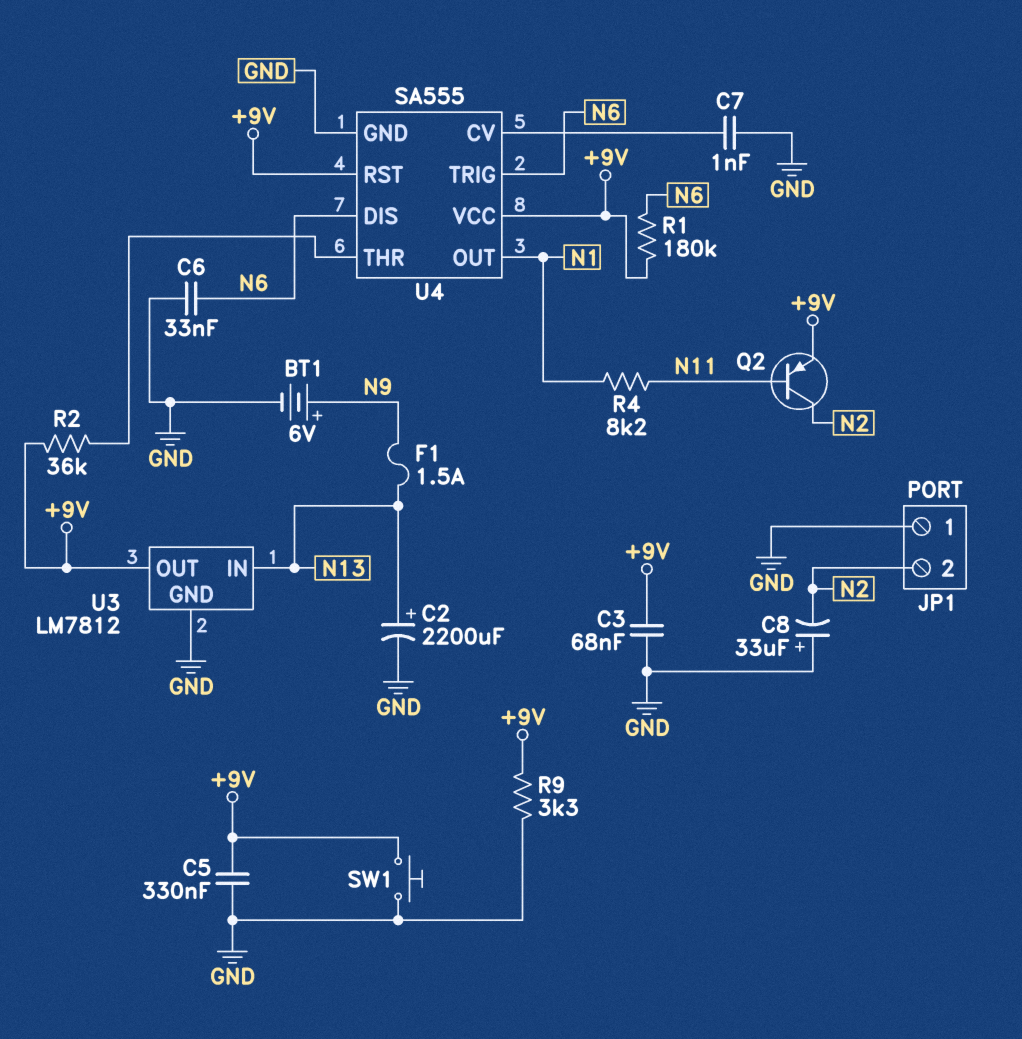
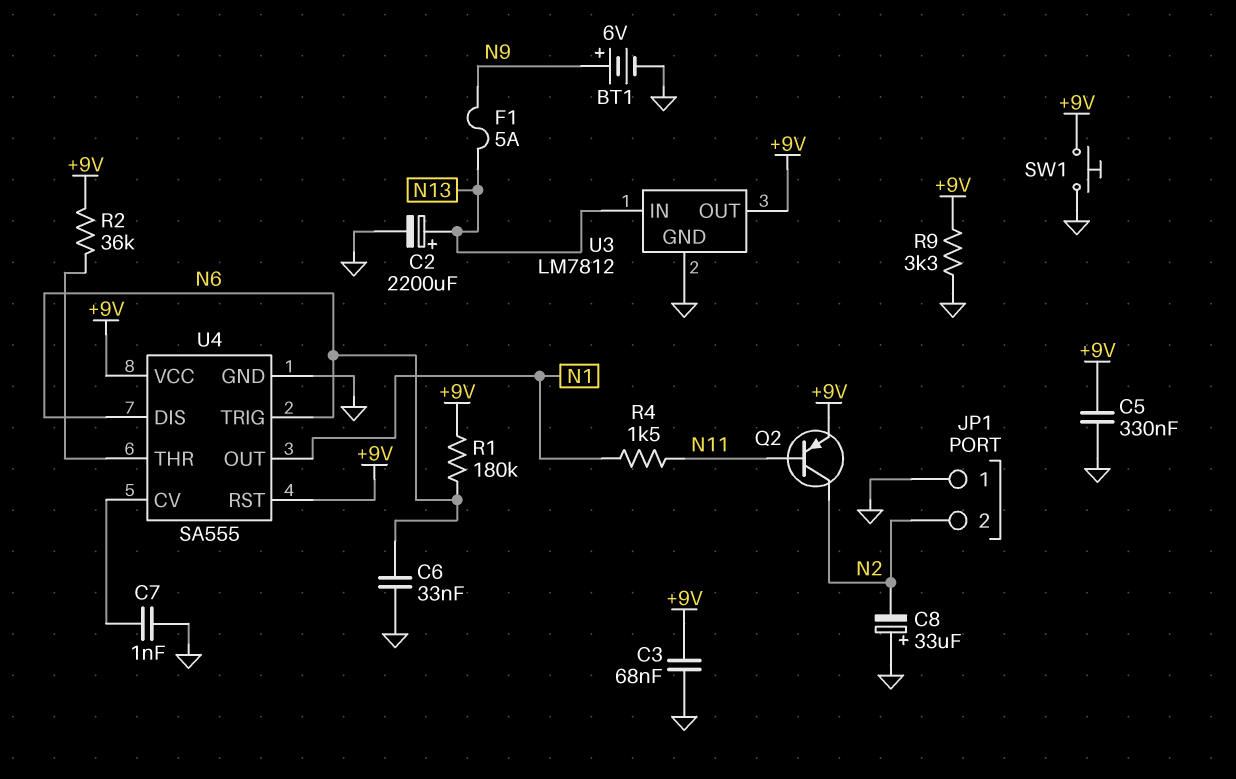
F1: 1.5A (N9, N13) -> 5A (N9, N13)
R4: 8.2k (N1, N11) -> 1.5k (N1, N11)

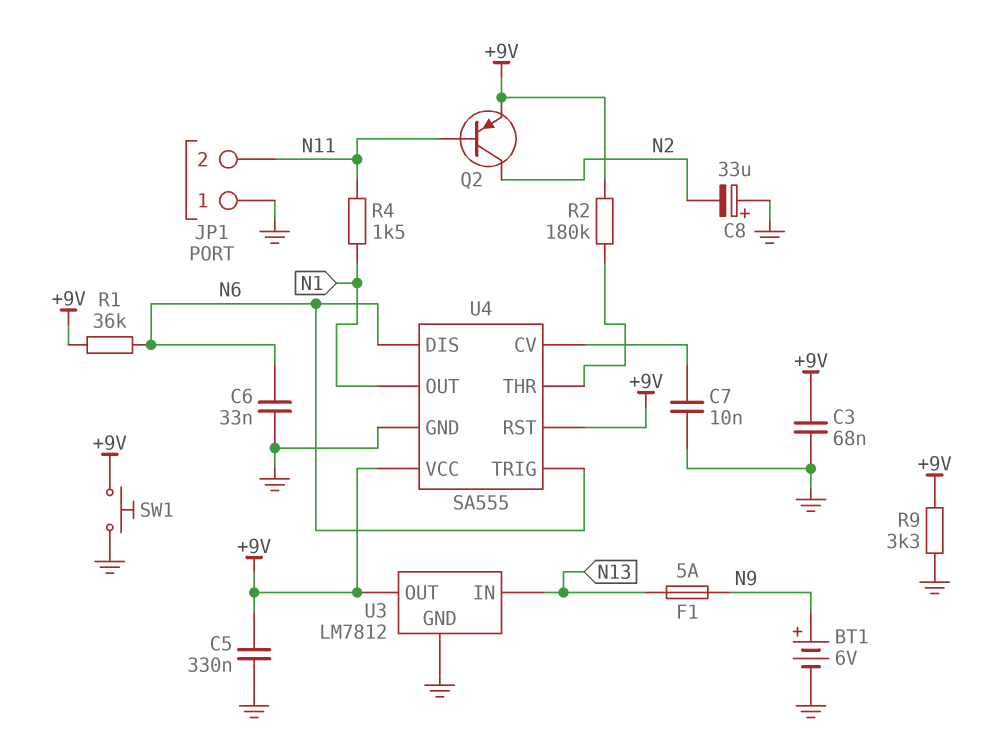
C2: 2200uF (plus N13, minus GND) -> none
C7: 1nF (GND, U4/CV) -> 10nF (GND, U4/CV)
JP1 pin 2: N2 -> N11
R1: 180k (+9V, N6) -> 36k (+9V, N6)
R2: 36k (+9V, U4/THR) -> 180k (+9V, U4/THR)

